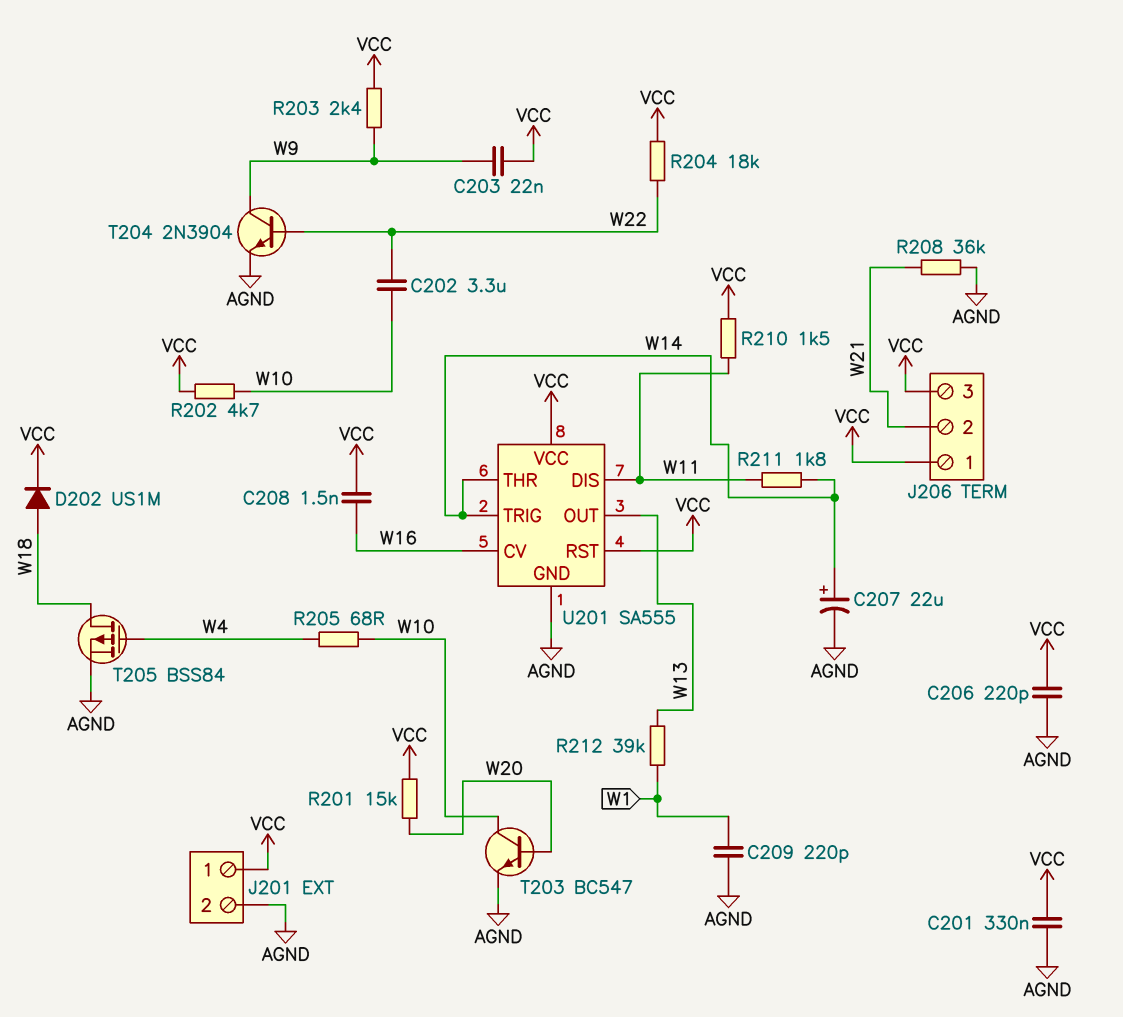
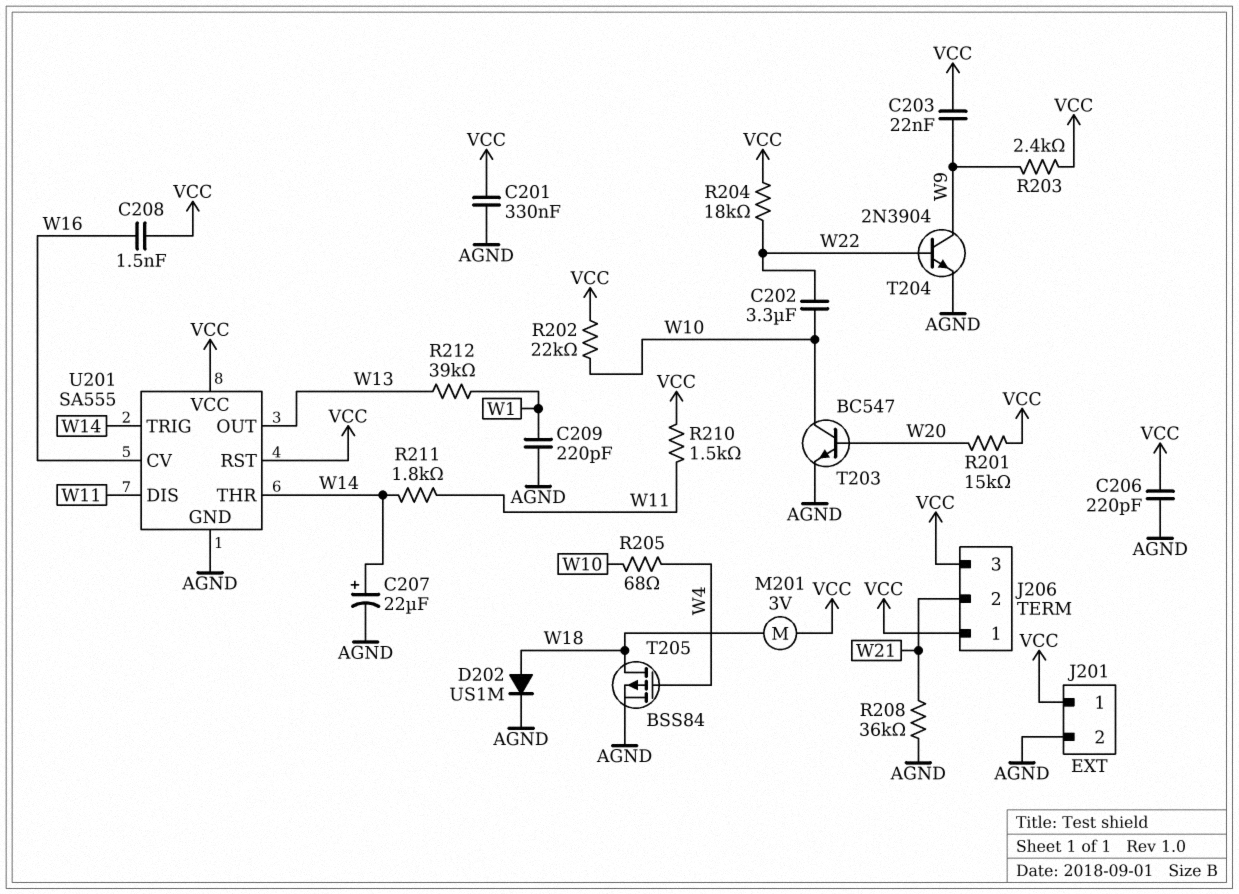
D202: diode US1M (A W18, K VCC) -> diode US1M (A W18, K AGND)
M201: none -> motor 3V (VCC, W18)
R202: 4.7k (VCC, W10) -> 22k (VCC, W10)

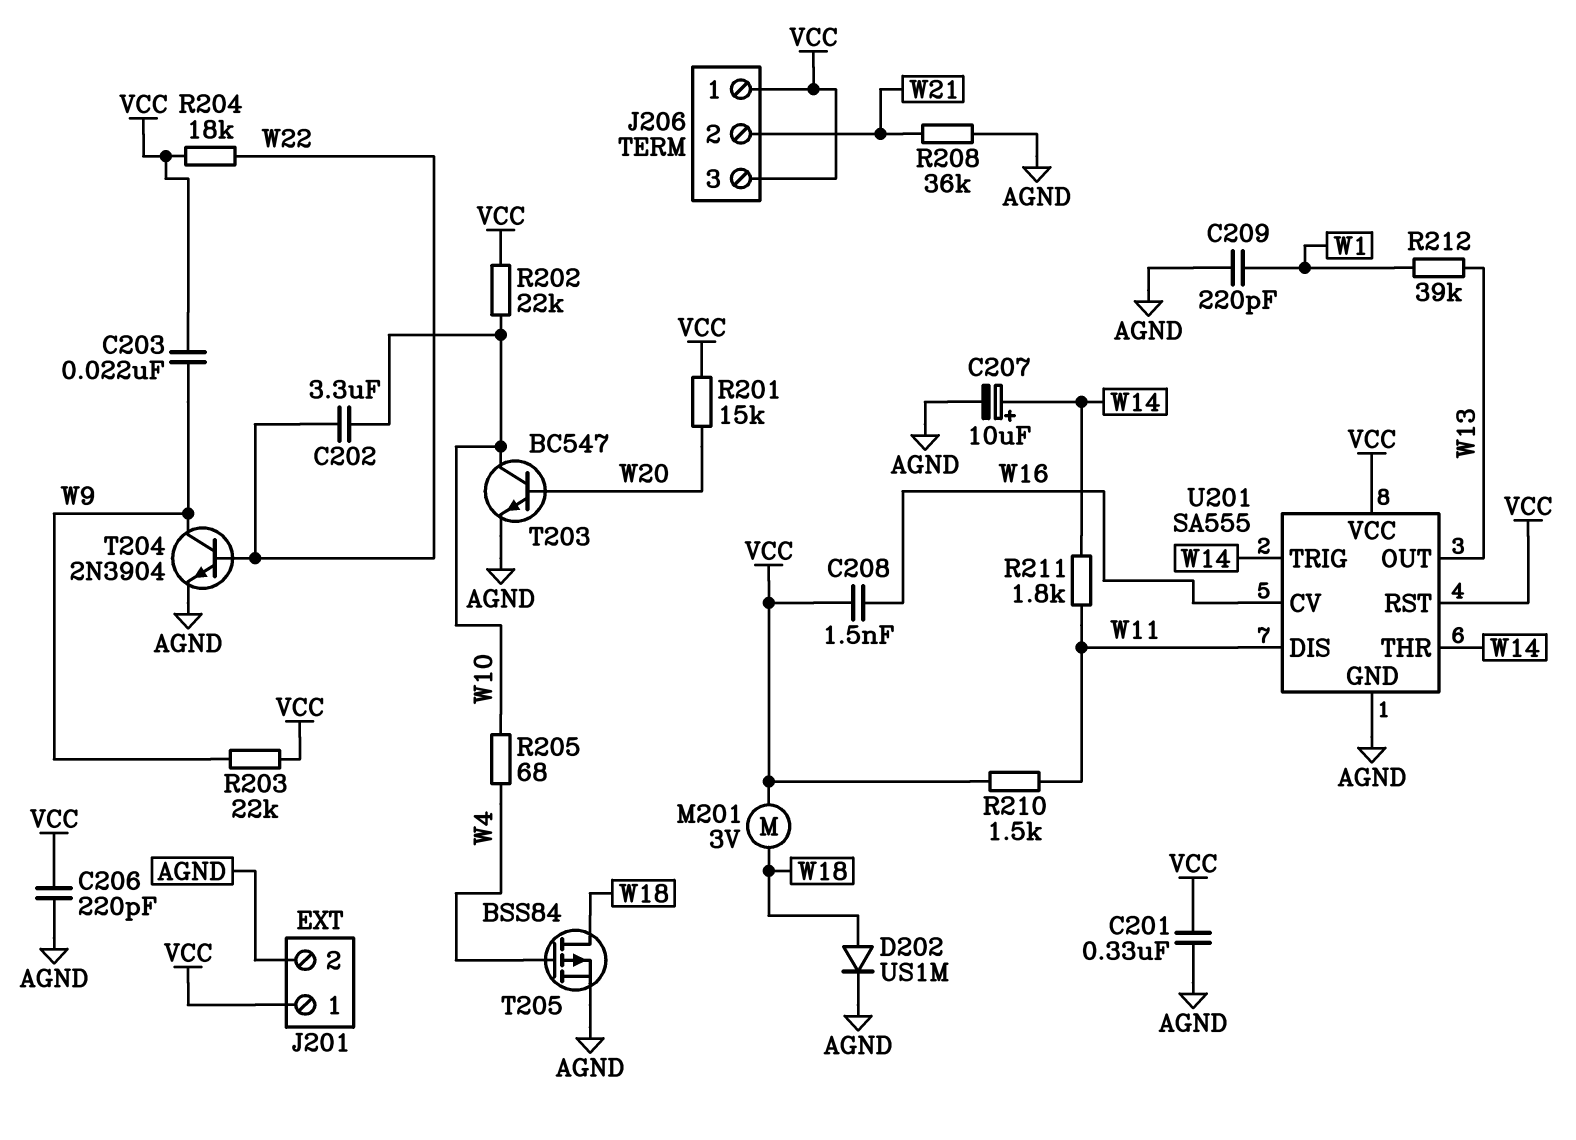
C207: 22uF (plus W14, minus AGND) -> 10uF (plus W14, minus AGND)
R203: 2.4k (VCC, W9) -> 22k (VCC, W9)

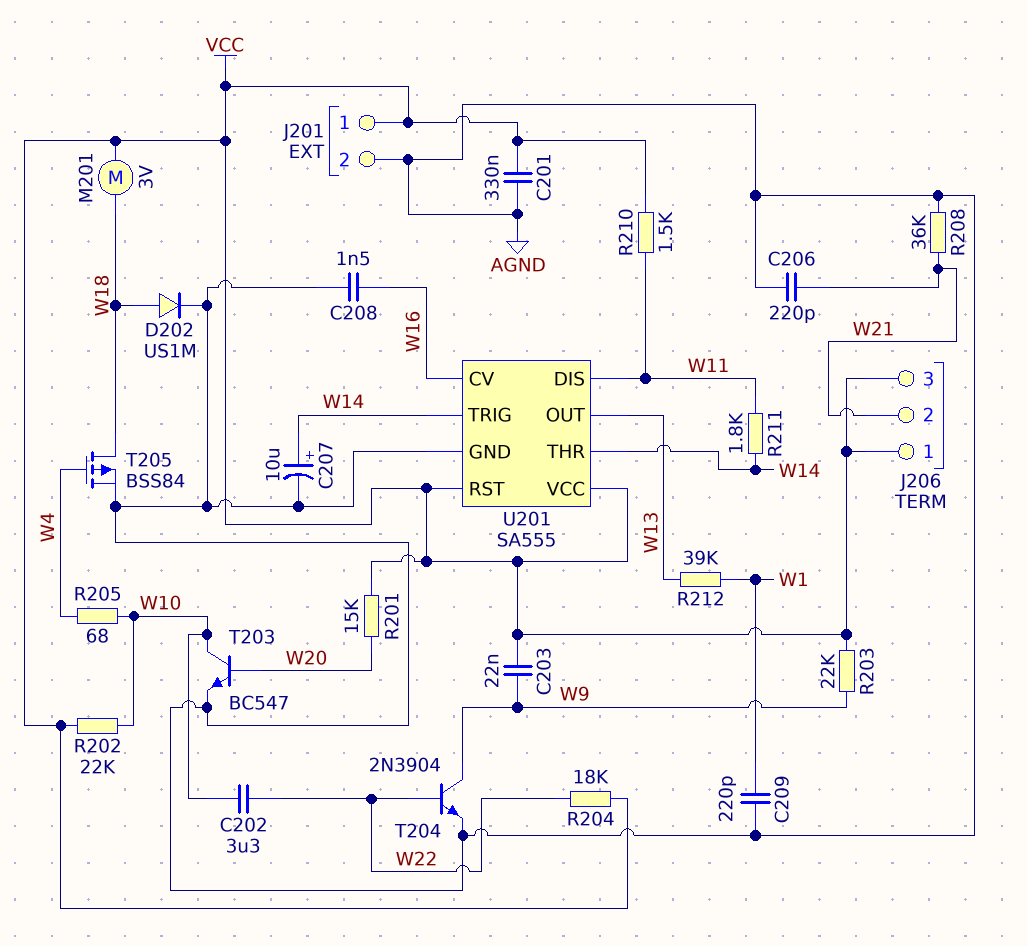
C206: 220pF (AGND, VCC) -> 220pF (AGND, W21)
C208: 1.5nF (VCC, W16) -> 1.5nF (AGND, W16)

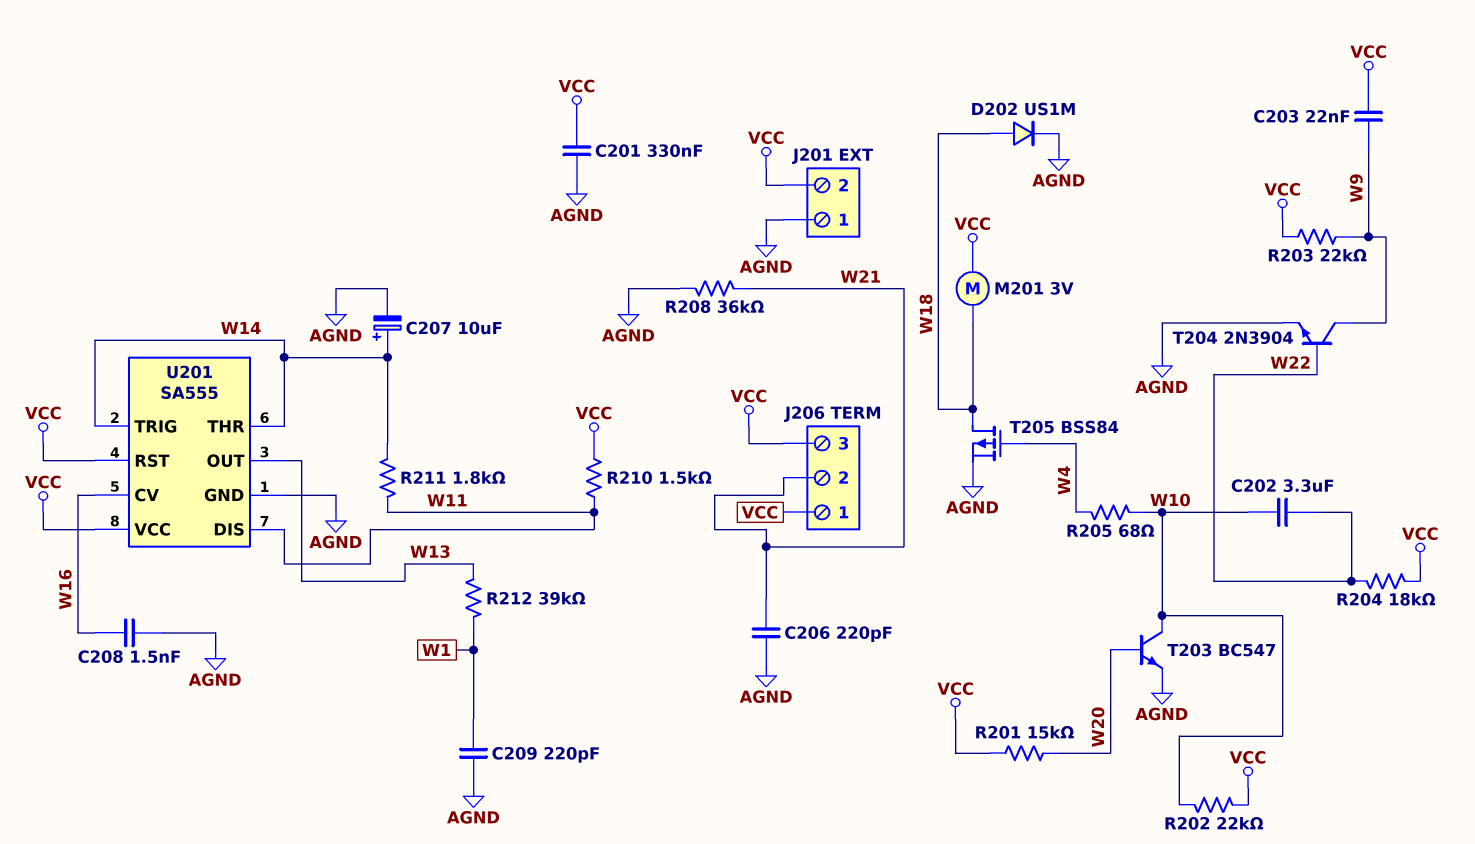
J201 pin 1: VCC -> AGND
J201 pin 2: AGND -> VCC

